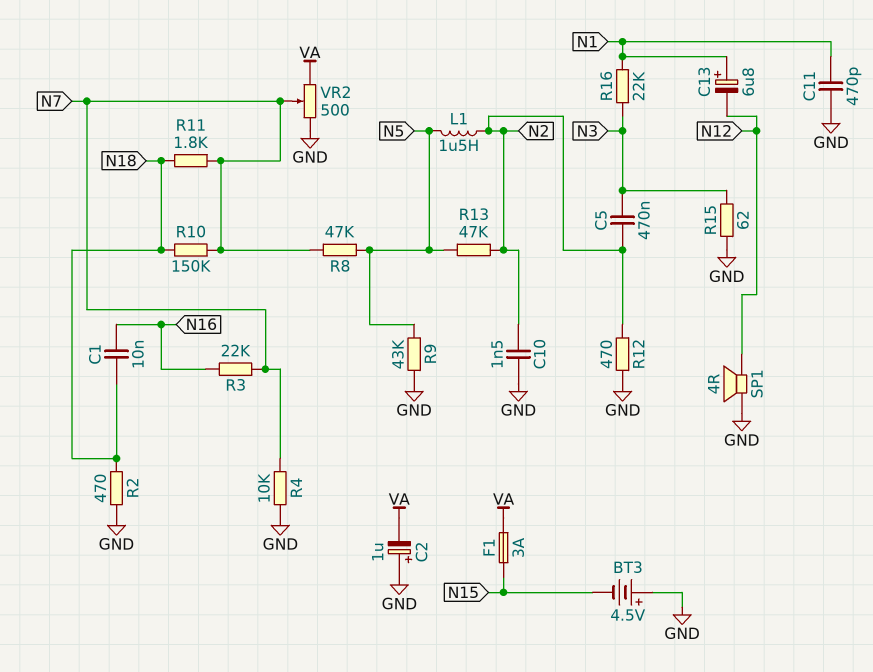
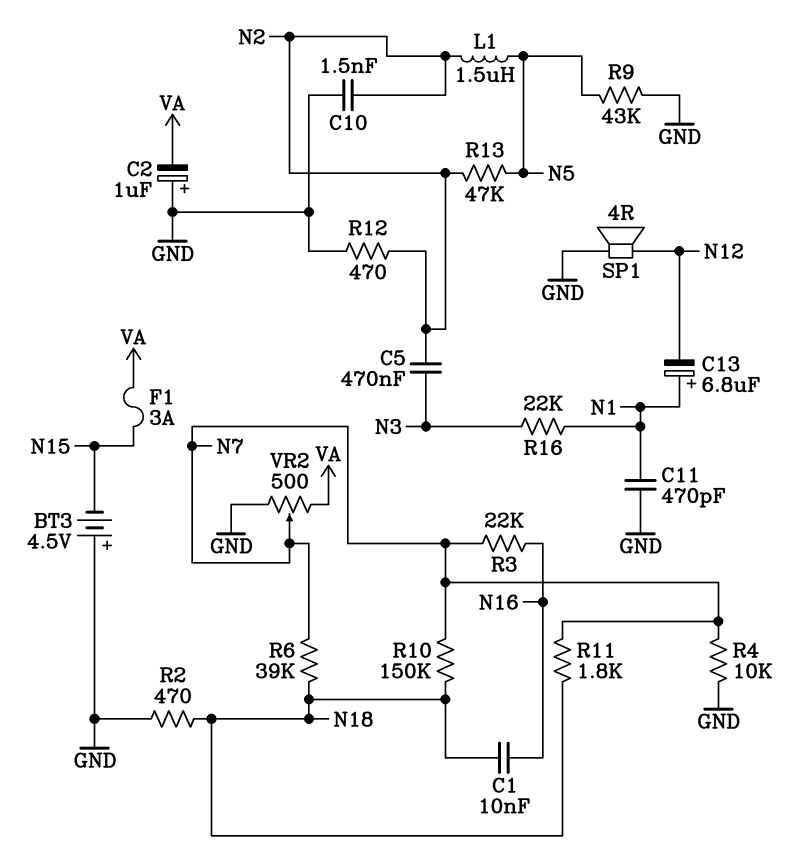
R6: none -> 39k (N7, N18)
R8: 47k (N5, N7) -> none
R15: 62 (GND, N3) -> none

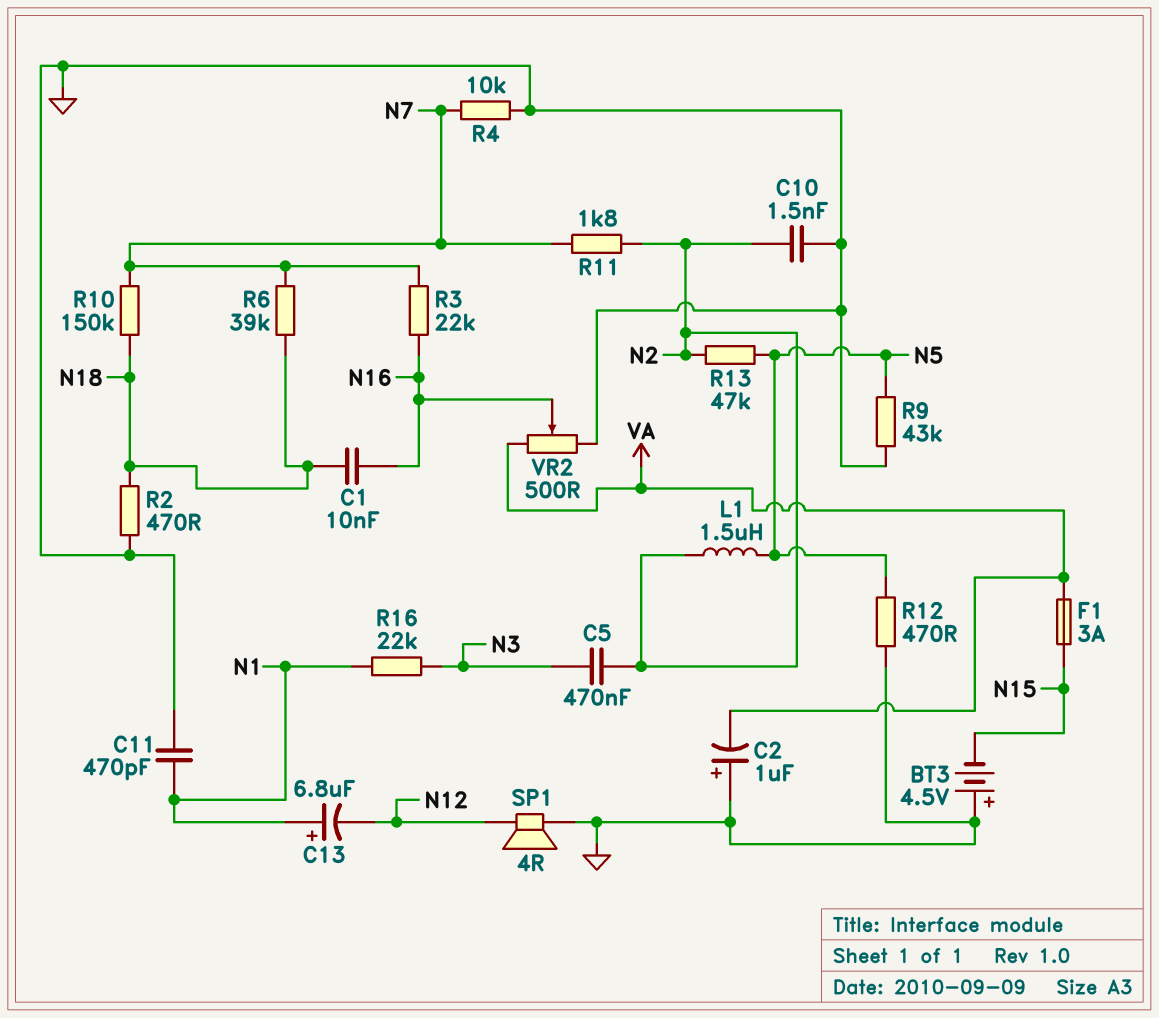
R11: 1.8k (N7, N18) -> 1.8k (N2, N7)
R12: 470 (GND, N2) -> 470 (GND, N5)
VR2: 500 (GND, VA, wiper N7) -> 500 (GND, VA, wiper N16)

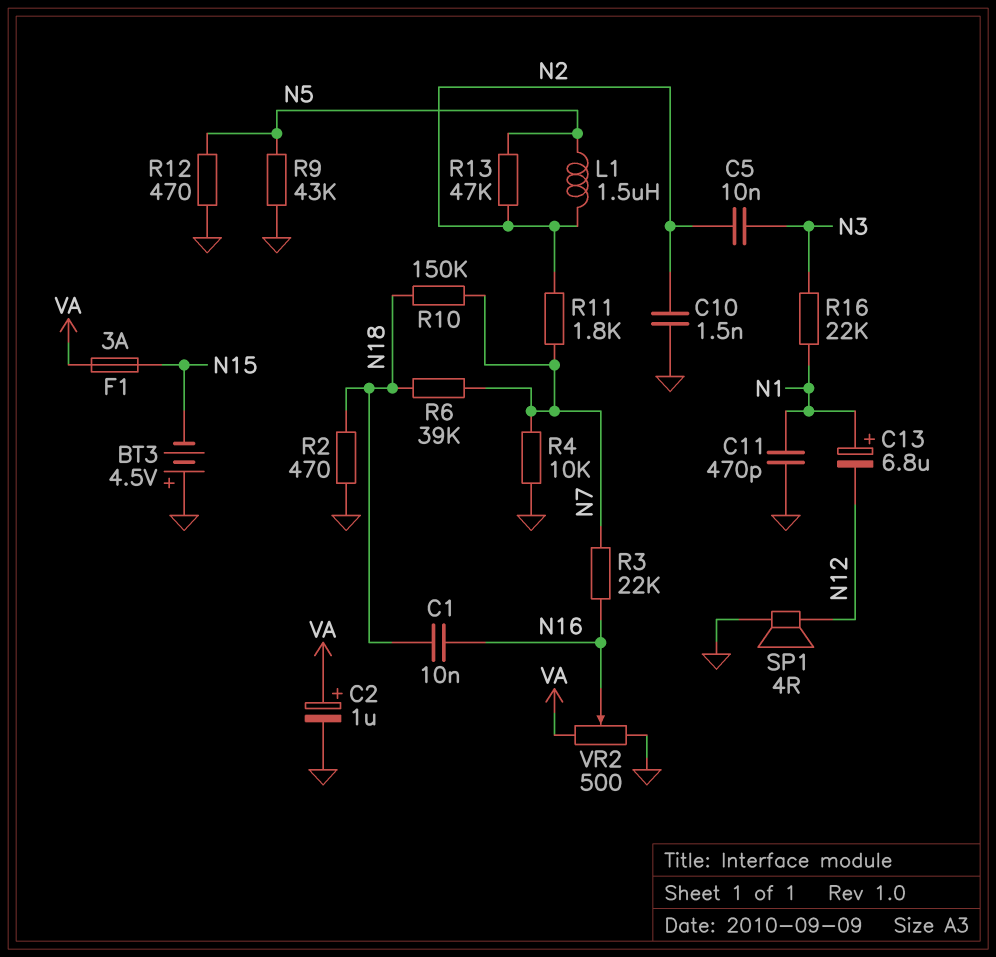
C2: 1uF (plus GND, minus VA) -> 1uF (plus VA, minus GND)
C5: 470nF (N2, N3) -> 10nF (N2, N3)

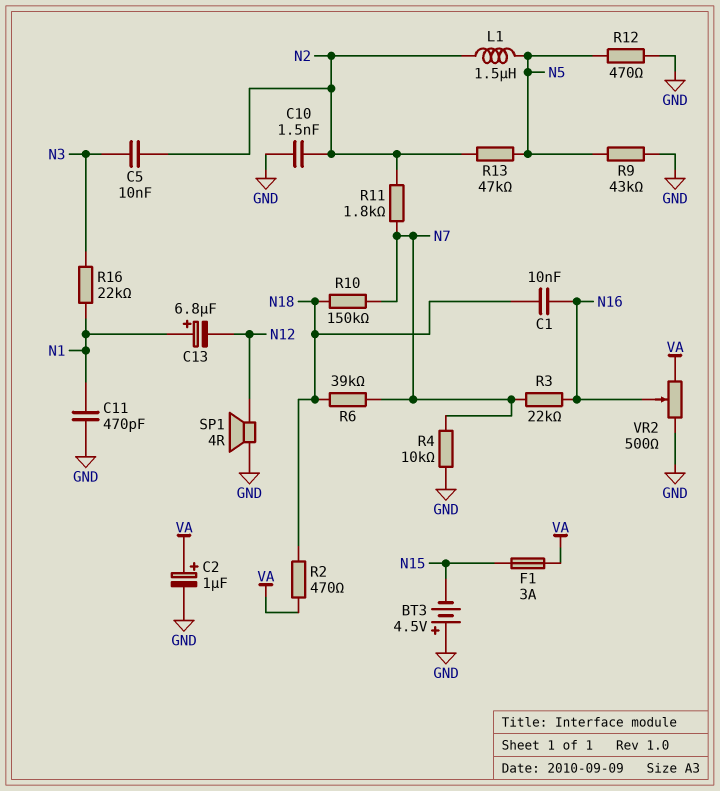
R2: 470 (GND, N18) -> 470 (N18, VA)

